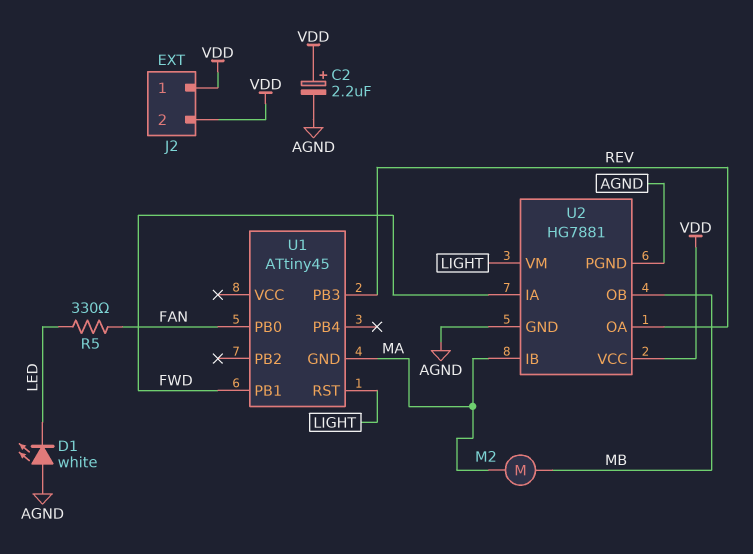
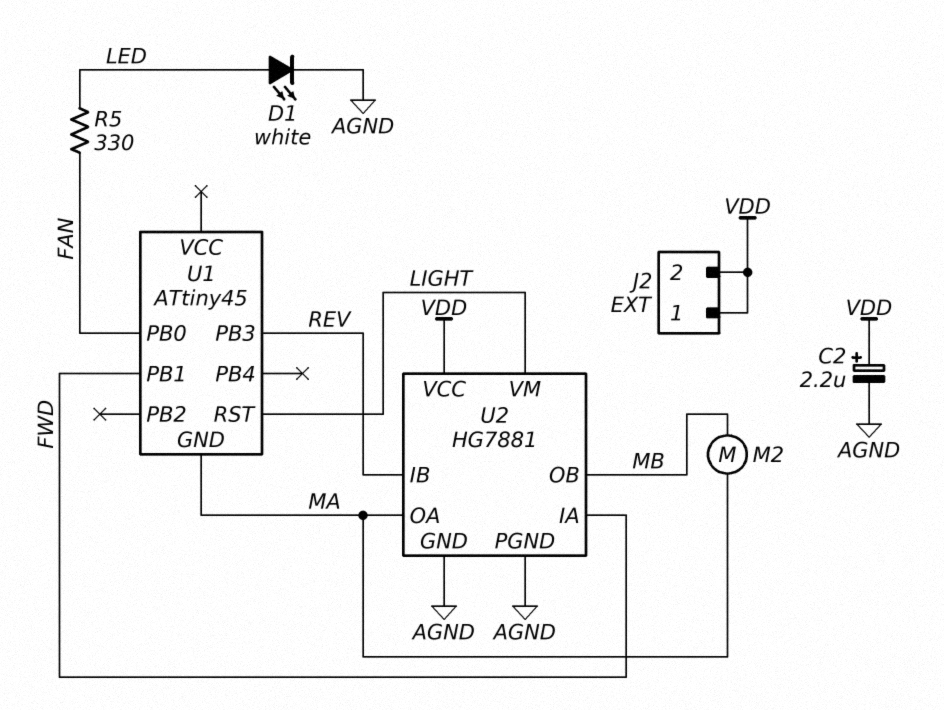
D1: LED white (A AGND, K LED) -> LED white (A LED, K AGND)
U2 pin IB: MA -> REV
U2 pin OA: REV -> MA

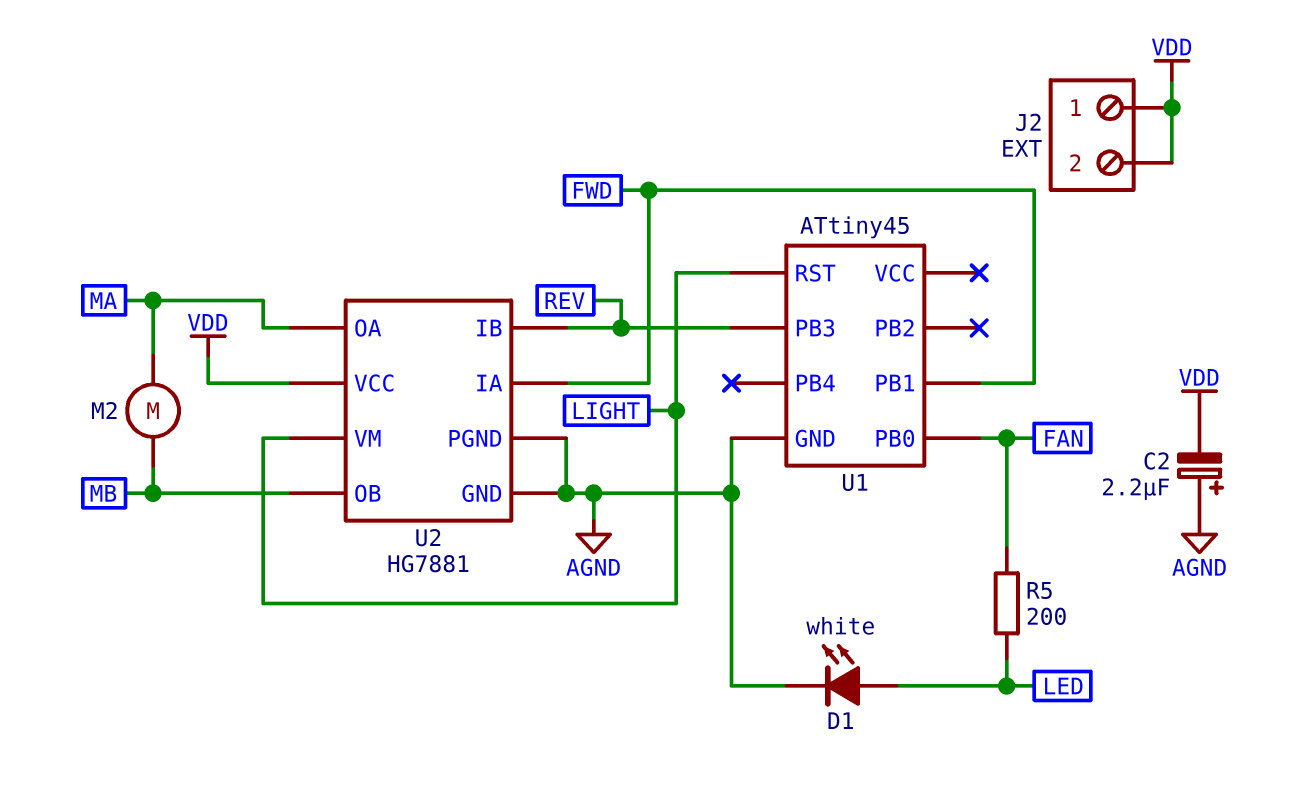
C2: 2.2uF (plus VDD, minus AGND) -> 2.2uF (plus AGND, minus VDD)
R5: 330 (FAN, LED) -> 200 (FAN, LED)
U1 pin GND: MA -> AGND

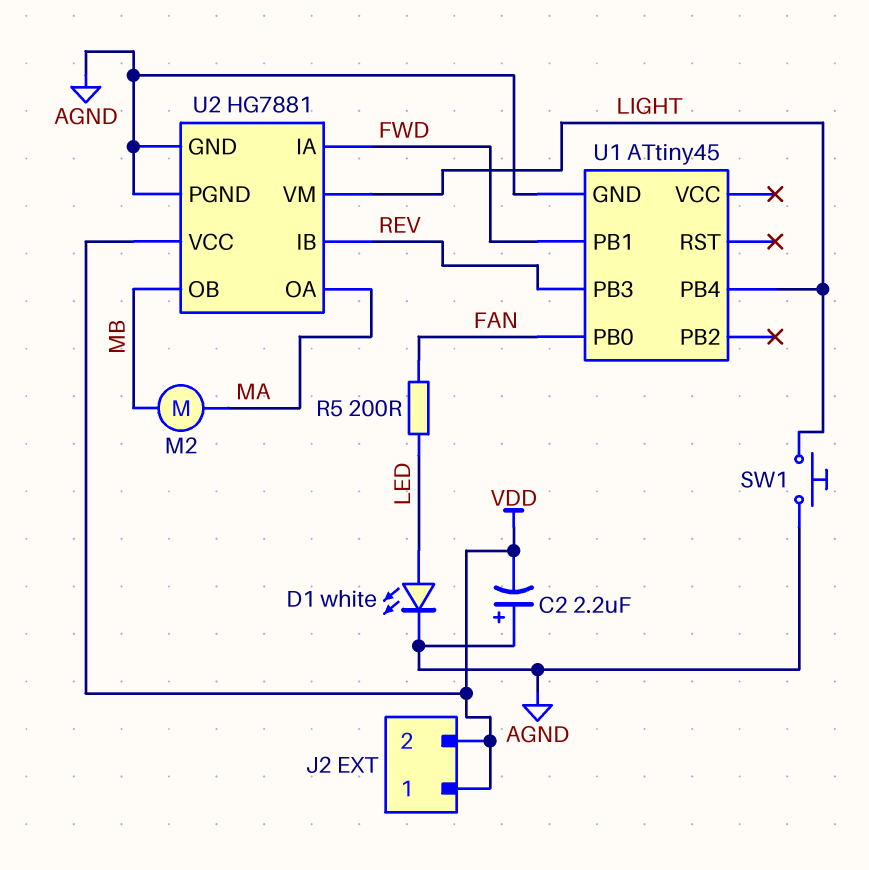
SW1: none -> button (AGND, LIGHT)
U1 pin PB4: none -> LIGHT
U1 pin RST: LIGHT -> none

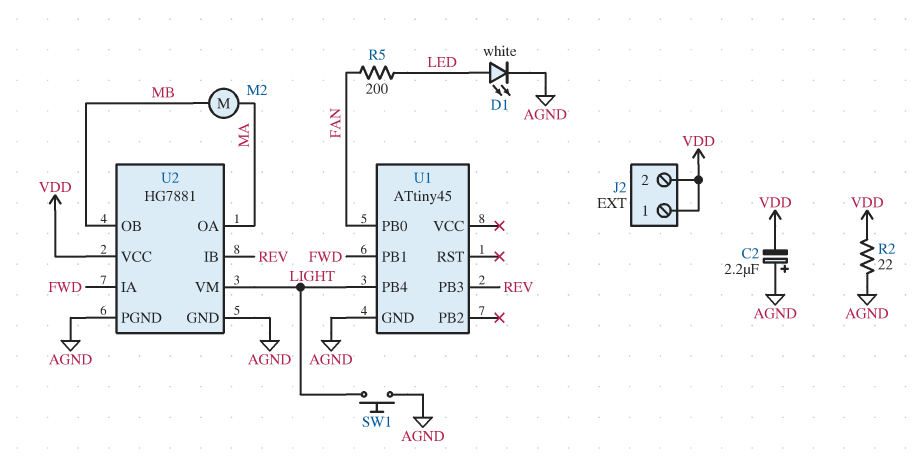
R2: none -> 22 (AGND, VDD)

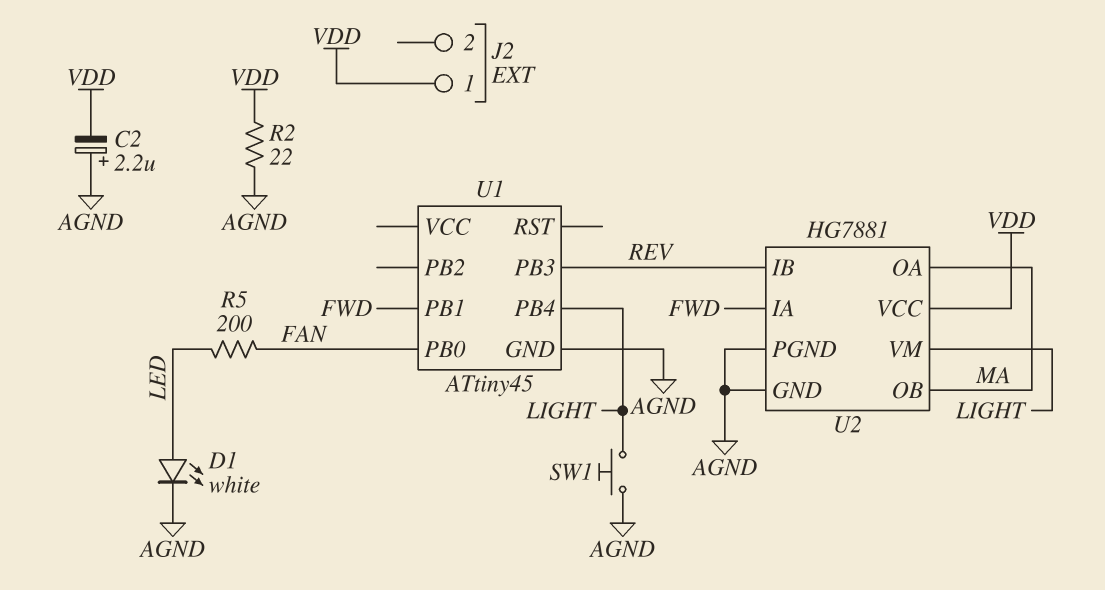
J2 pin 2: VDD -> none
M2: motor (MA, MB) -> none
U2 pin OB: MB -> MA

